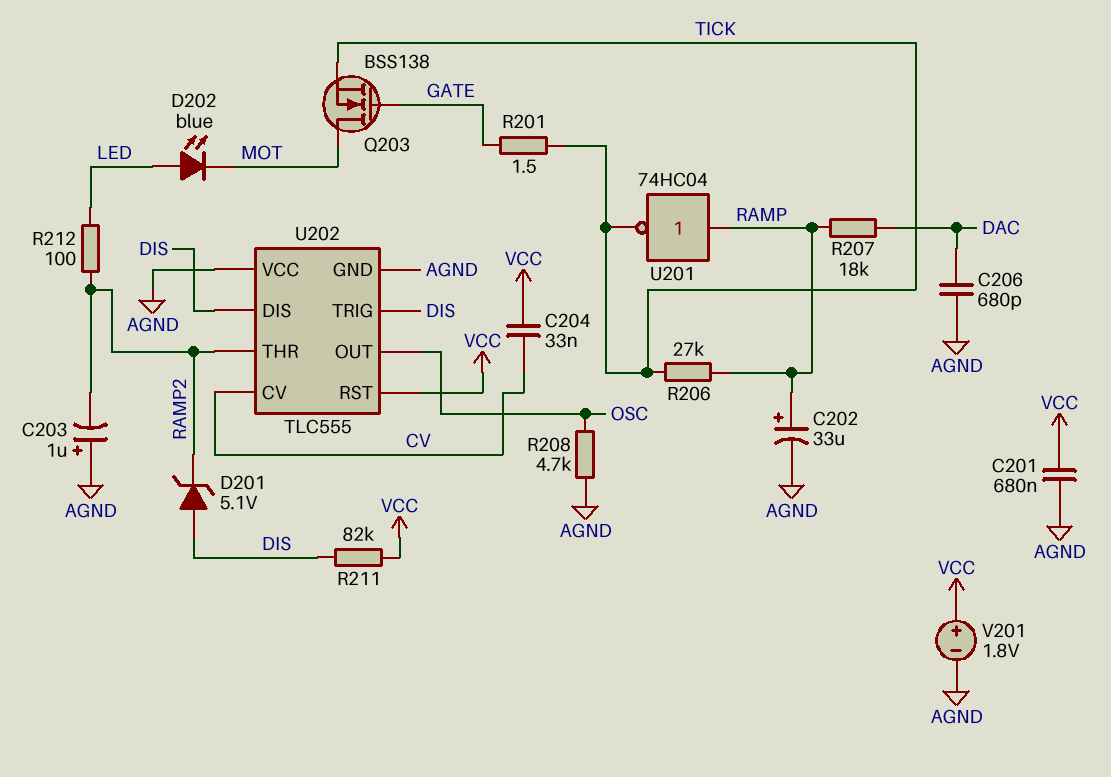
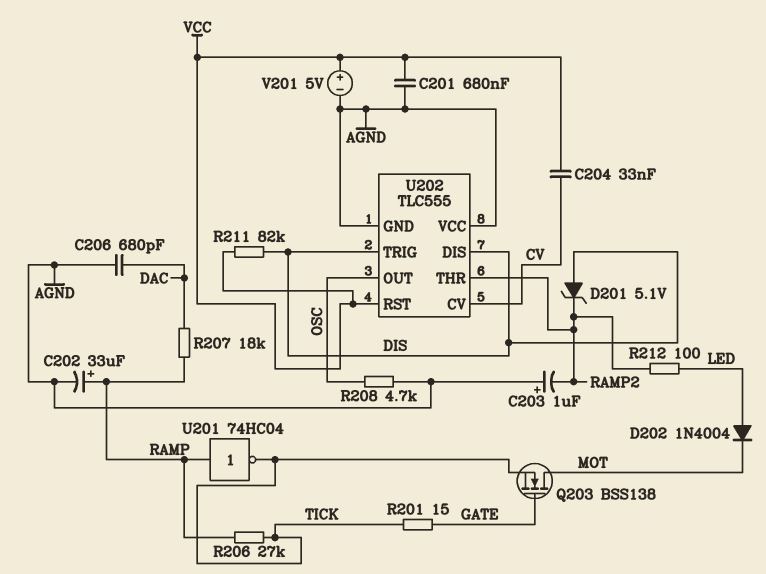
D202: LED blue (A LED, K MOT) -> diode 1N4004 (A LED, K MOT)
R201: 1.5 (GATE, TICK) -> 15 (GATE, TICK)
V201: 1.8V (plus VCC, minus AGND) -> 5V (plus VCC, minus AGND)

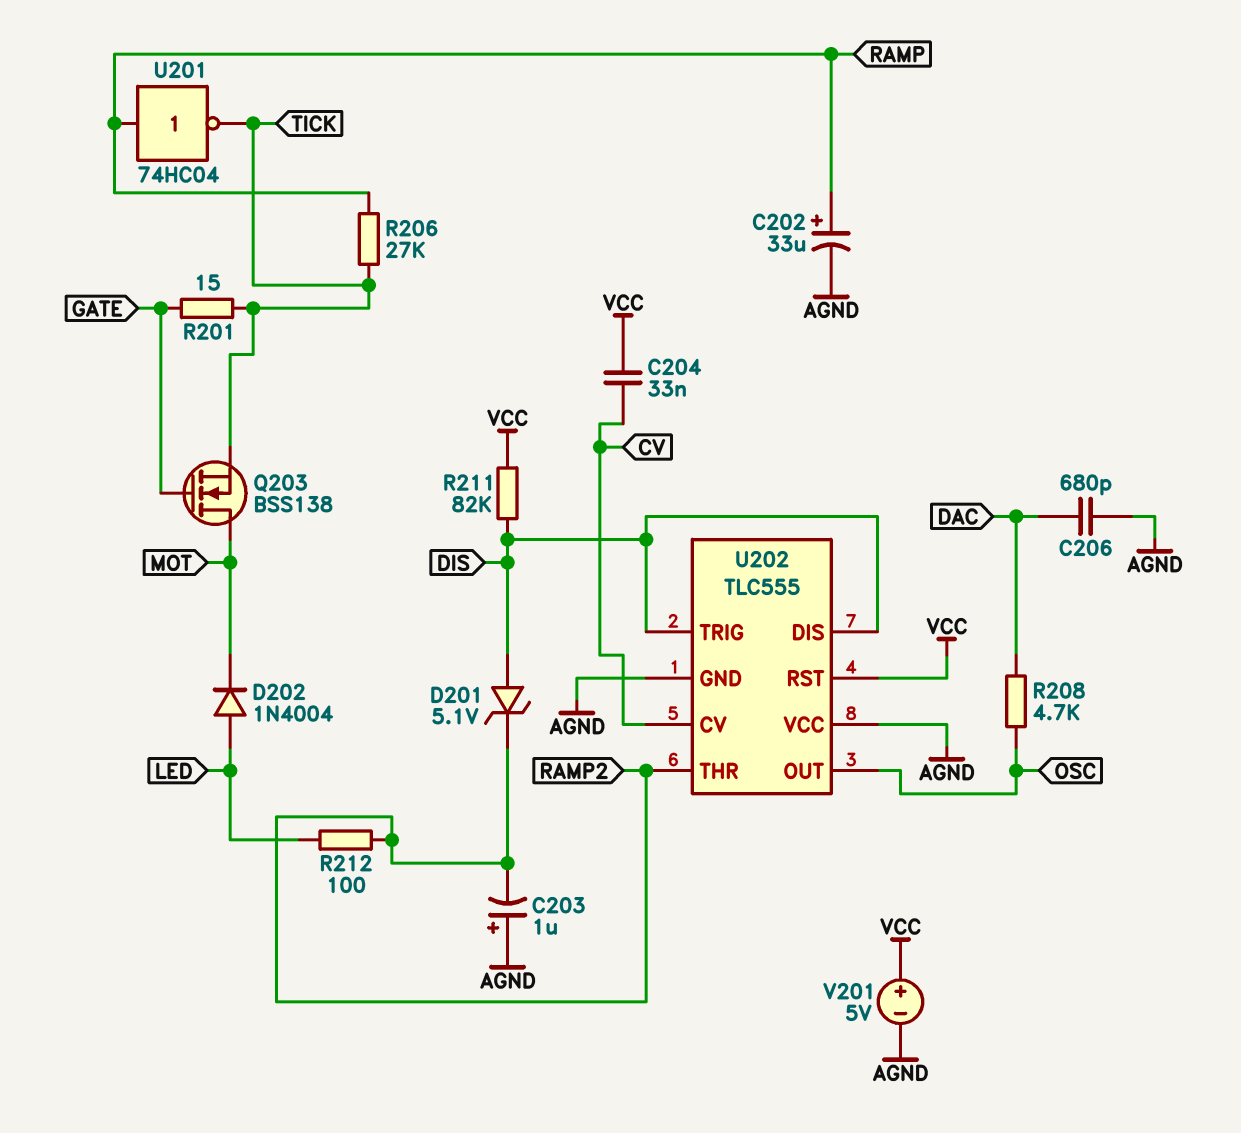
C201: 680nF (AGND, VCC) -> none
R207: 18k (DAC, RAMP) -> none
R208: 4.7k (AGND, OSC) -> 4.7k (DAC, OSC)

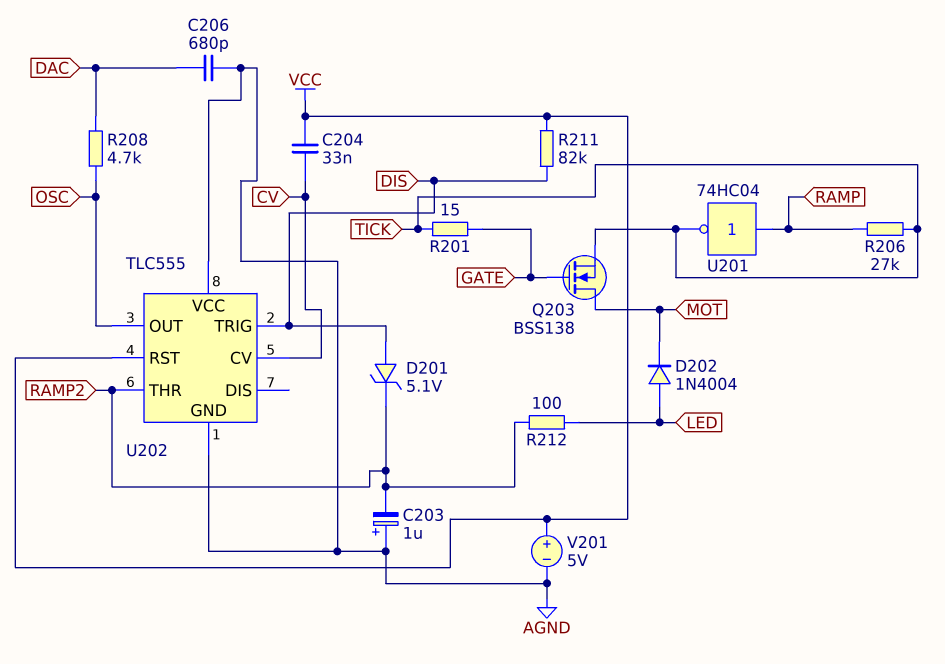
C202: 33uF (plus RAMP, minus AGND) -> none
U202 pin DIS: DIS -> none

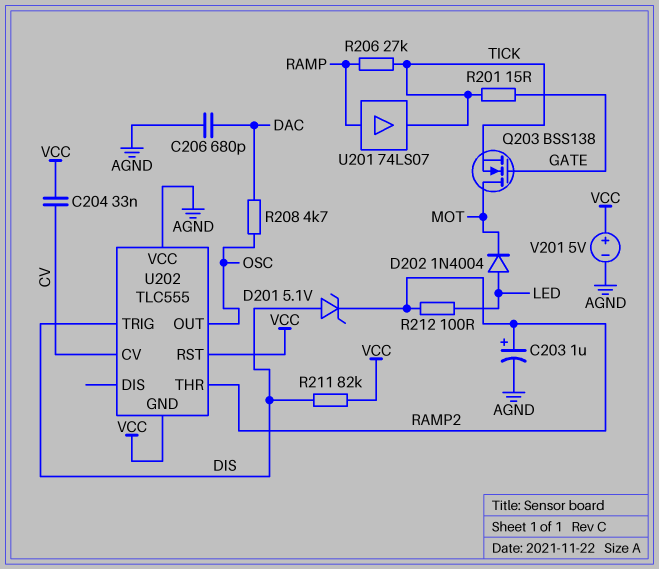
C203: 1uF (plus AGND, minus RAMP2) -> 1uF (plus RAMP2, minus AGND)
U201: NOT 74HC04 (in RAMP, out TICK) -> buffer 74LS07 (in RAMP, out TICK)
U202 pin GND: AGND -> VCC

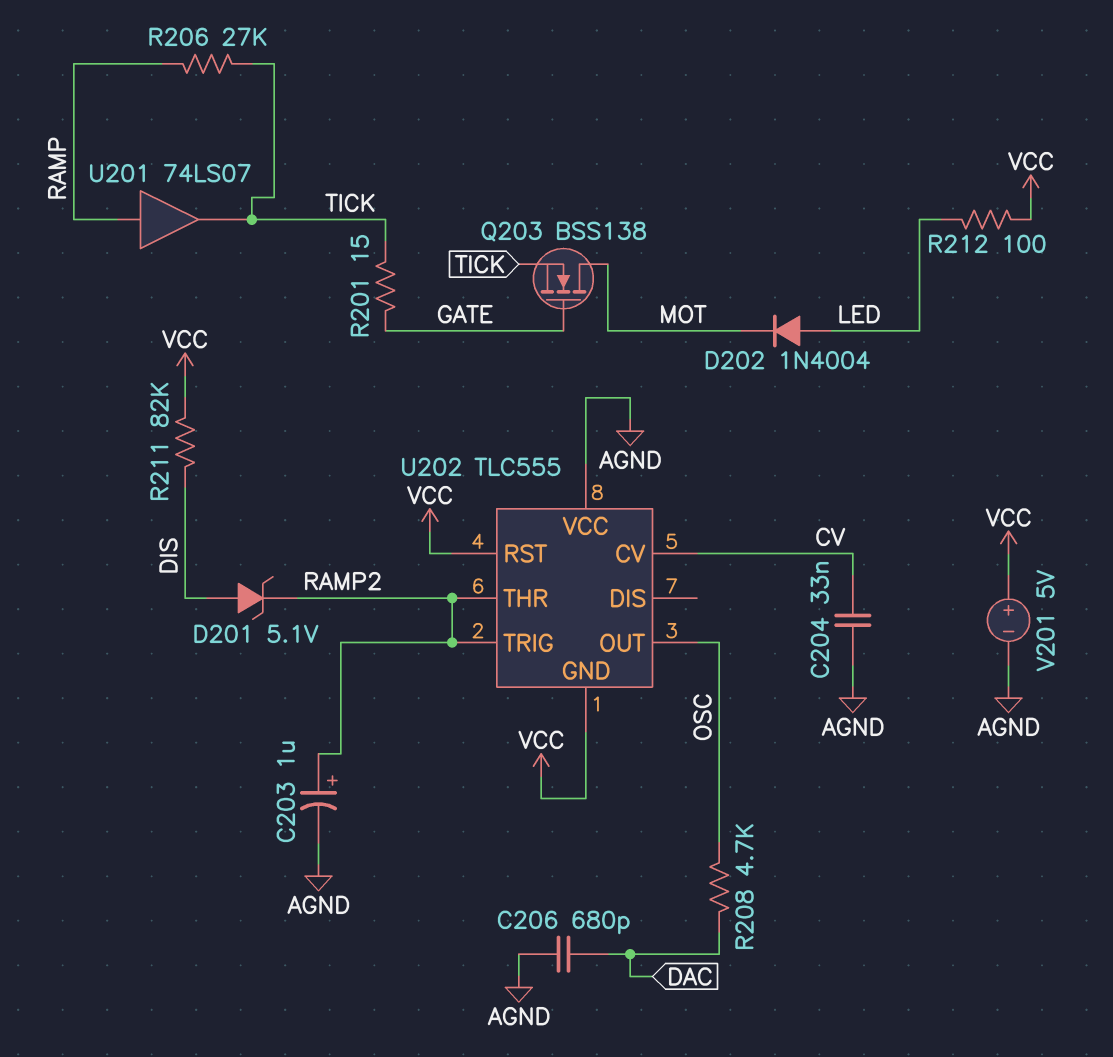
C204: 33nF (CV, VCC) -> 33nF (AGND, CV)
R212: 100 (LED, RAMP2) -> 100 (LED, VCC)
U202 pin TRIG: DIS -> RAMP2

